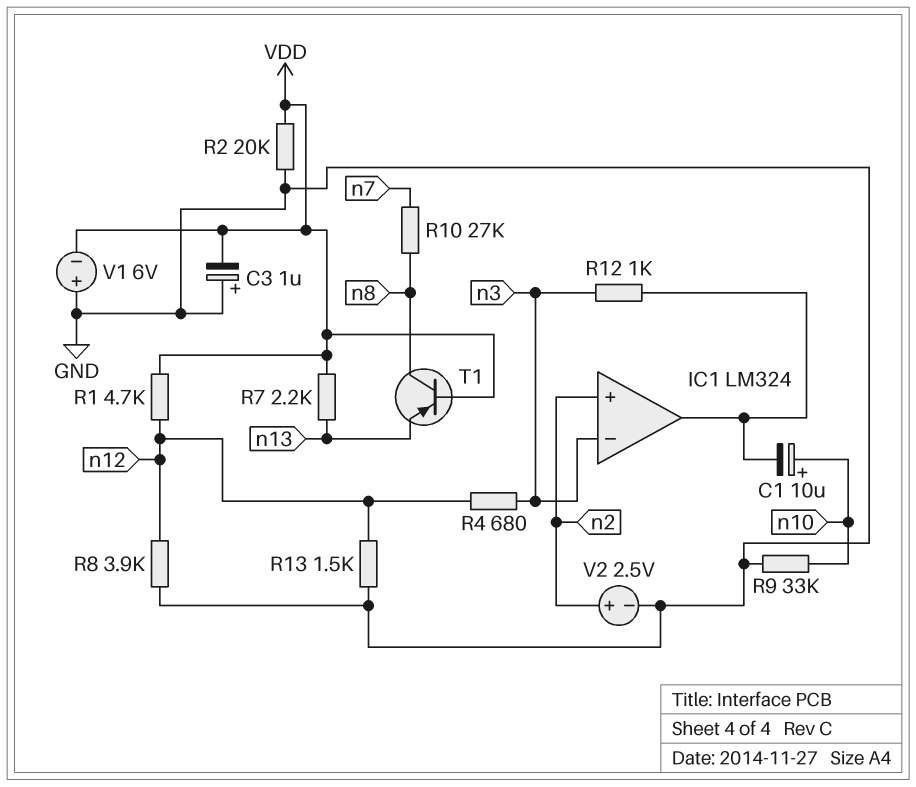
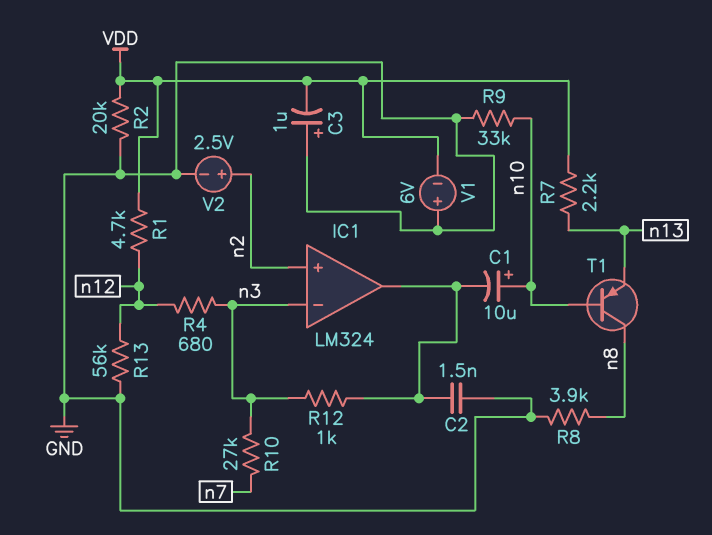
C2: none -> 1.5nF (GND, IC1/out)
R8: 3.9k (GND, n12) -> 3.9k (GND, n8)
R10: 27k (n7, n8) -> 27k (n3, n7)
R13: 1.5k (GND, n12) -> 56k (GND, n12)
T1: PNP (B VDD, C n8, E n13) -> PNP (B n10, C n8, E n13)

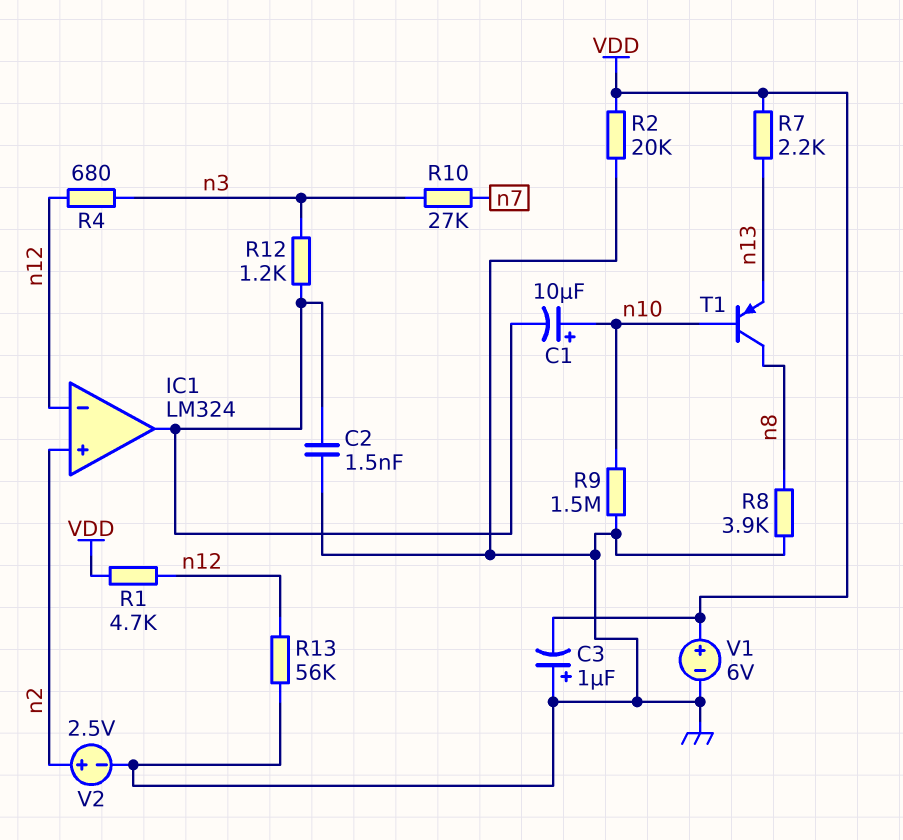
IC1 pin in-: n3 -> n12
R9: 33k (GND, n10) -> 1.5M (GND, n10)
R12: 1k (IC1/out, n3) -> 1.2k (IC1/out, n3)
V1: 6V (plus GND, minus VDD) -> 6V (plus VDD, minus GND)

